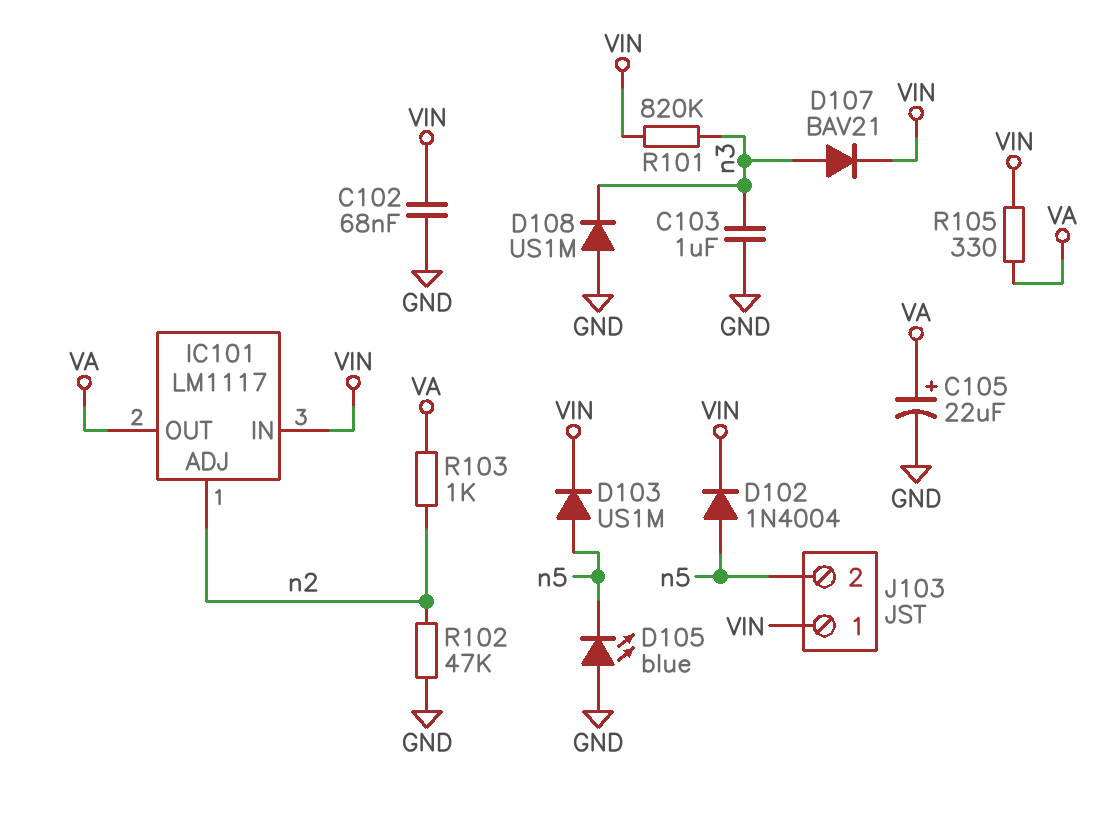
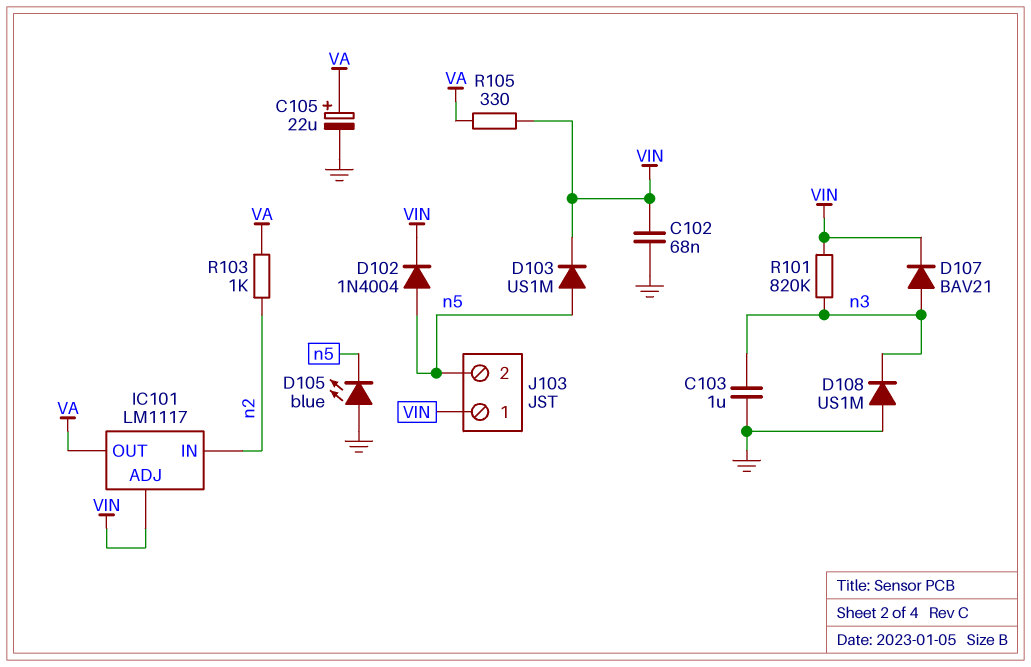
IC101 pin ADJ: n2 -> VIN
IC101 pin IN: VIN -> n2
R102: 47k (GND, n2) -> none

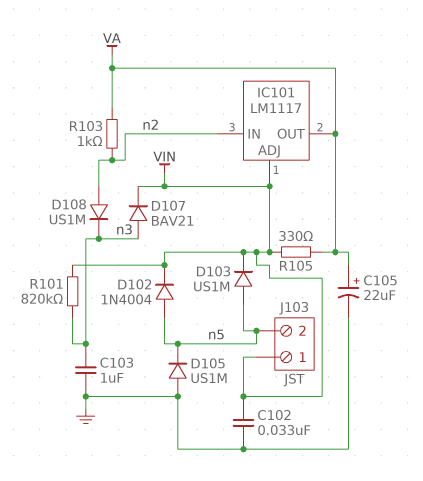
C102: 68nF (GND, VIN) -> 33nF (GND, VIN)
D105: LED blue (A GND, K n5) -> diode US1M (A GND, K n5)
D108: diode US1M (A GND, K n3) -> diode US1M (A n2, K n3)

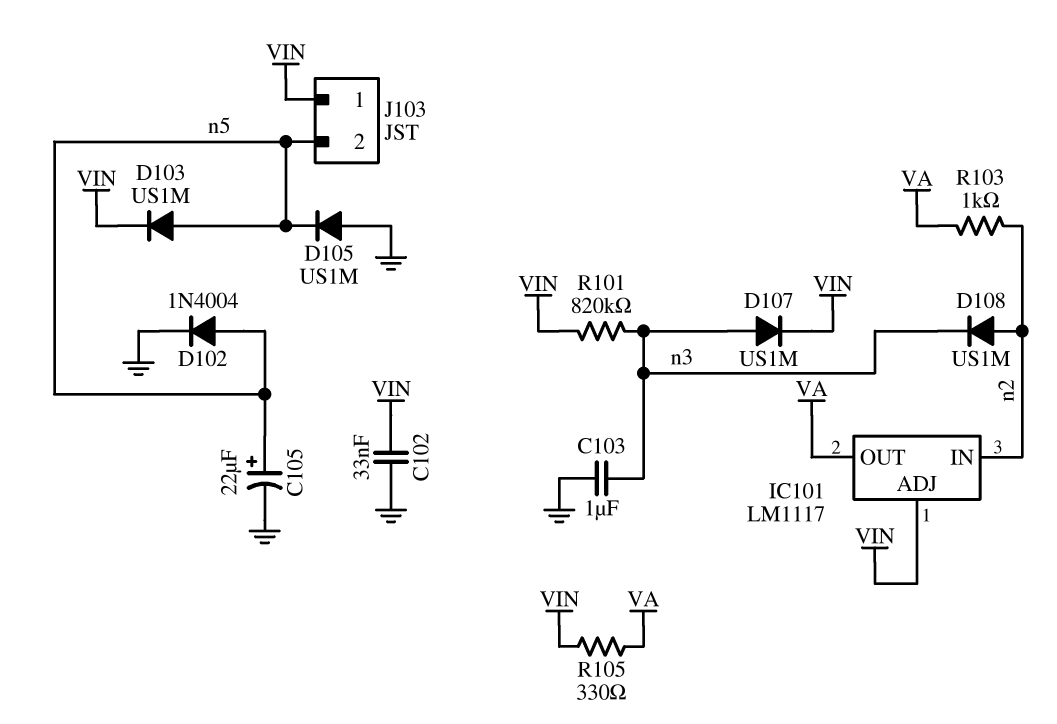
C105: 22uF (plus VA, minus GND) -> 22uF (plus n5, minus GND)
D102: diode 1N4004 (A n5, K VIN) -> diode 1N4004 (A n5, K GND)
D107: diode BAV21 (A n3, K VIN) -> diode US1M (A n3, K VIN)

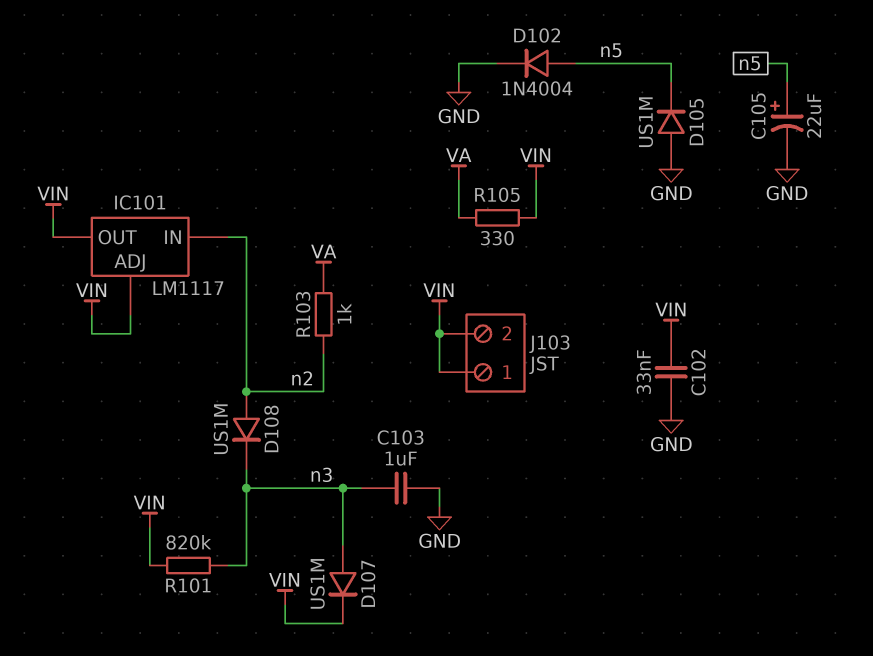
D103: diode US1M (A n5, K VIN) -> none
IC101 pin OUT: VA -> VIN
J103 pin 2: n5 -> VIN

